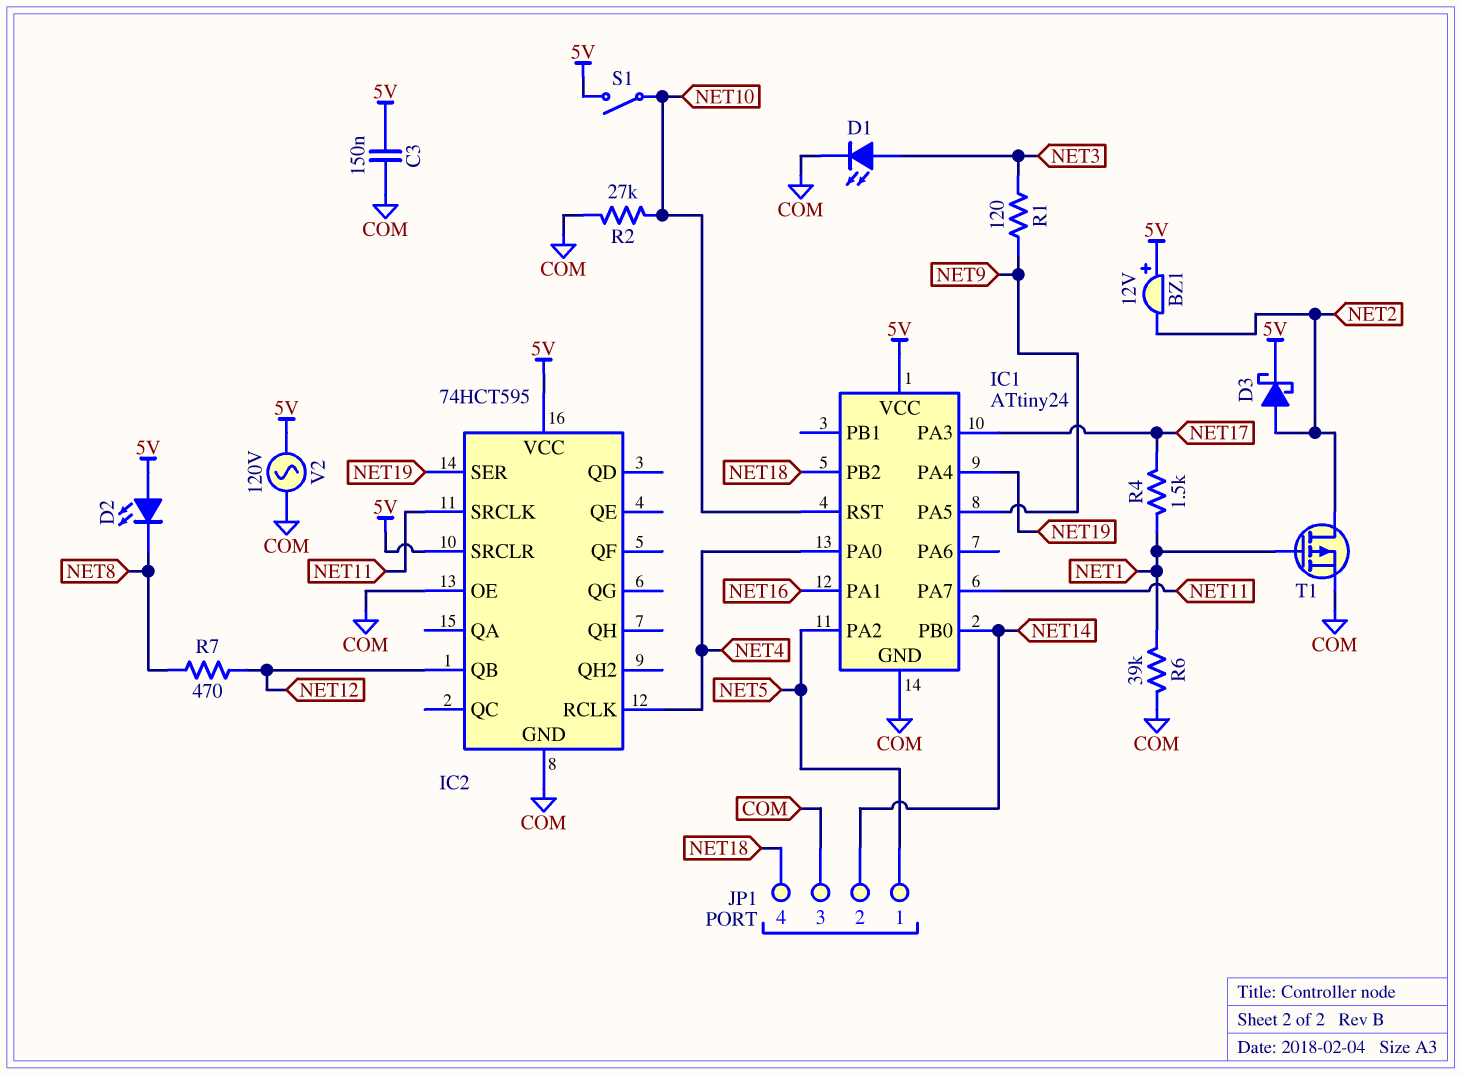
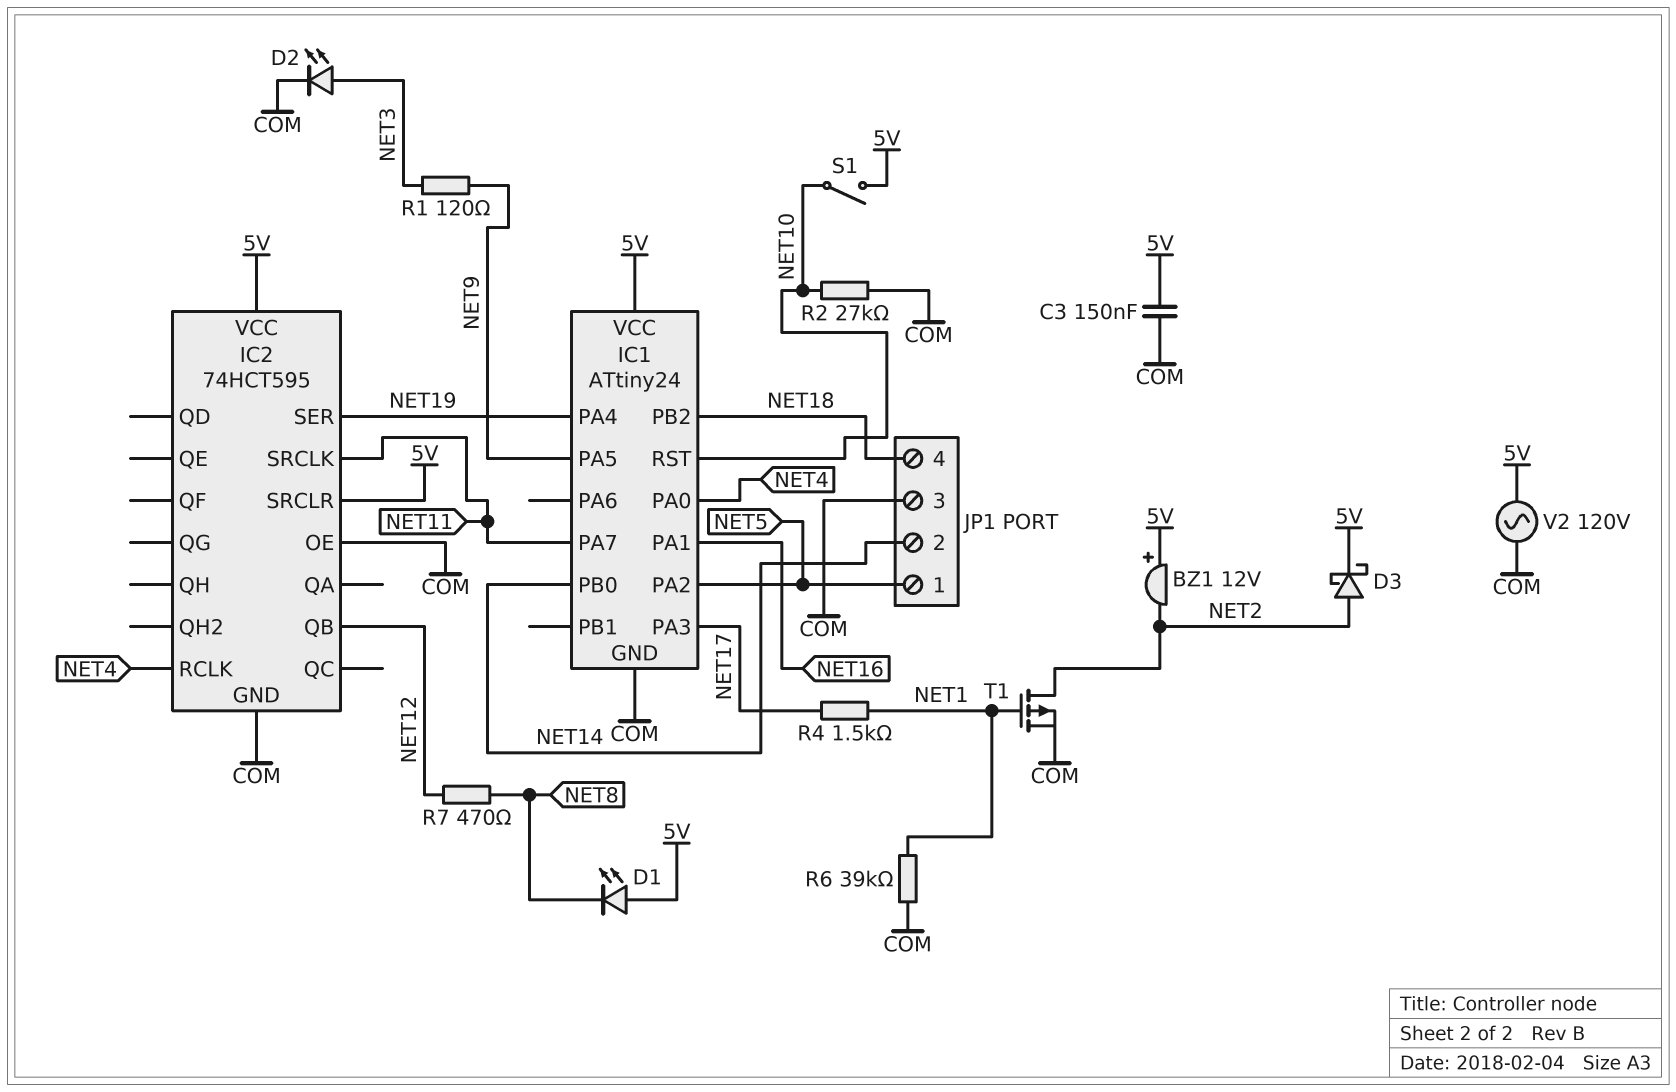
D1: LED (A NET3, K COM) -> LED (A 5V, K NET8)
D2: LED (A 5V, K NET8) -> LED (A NET3, K COM)

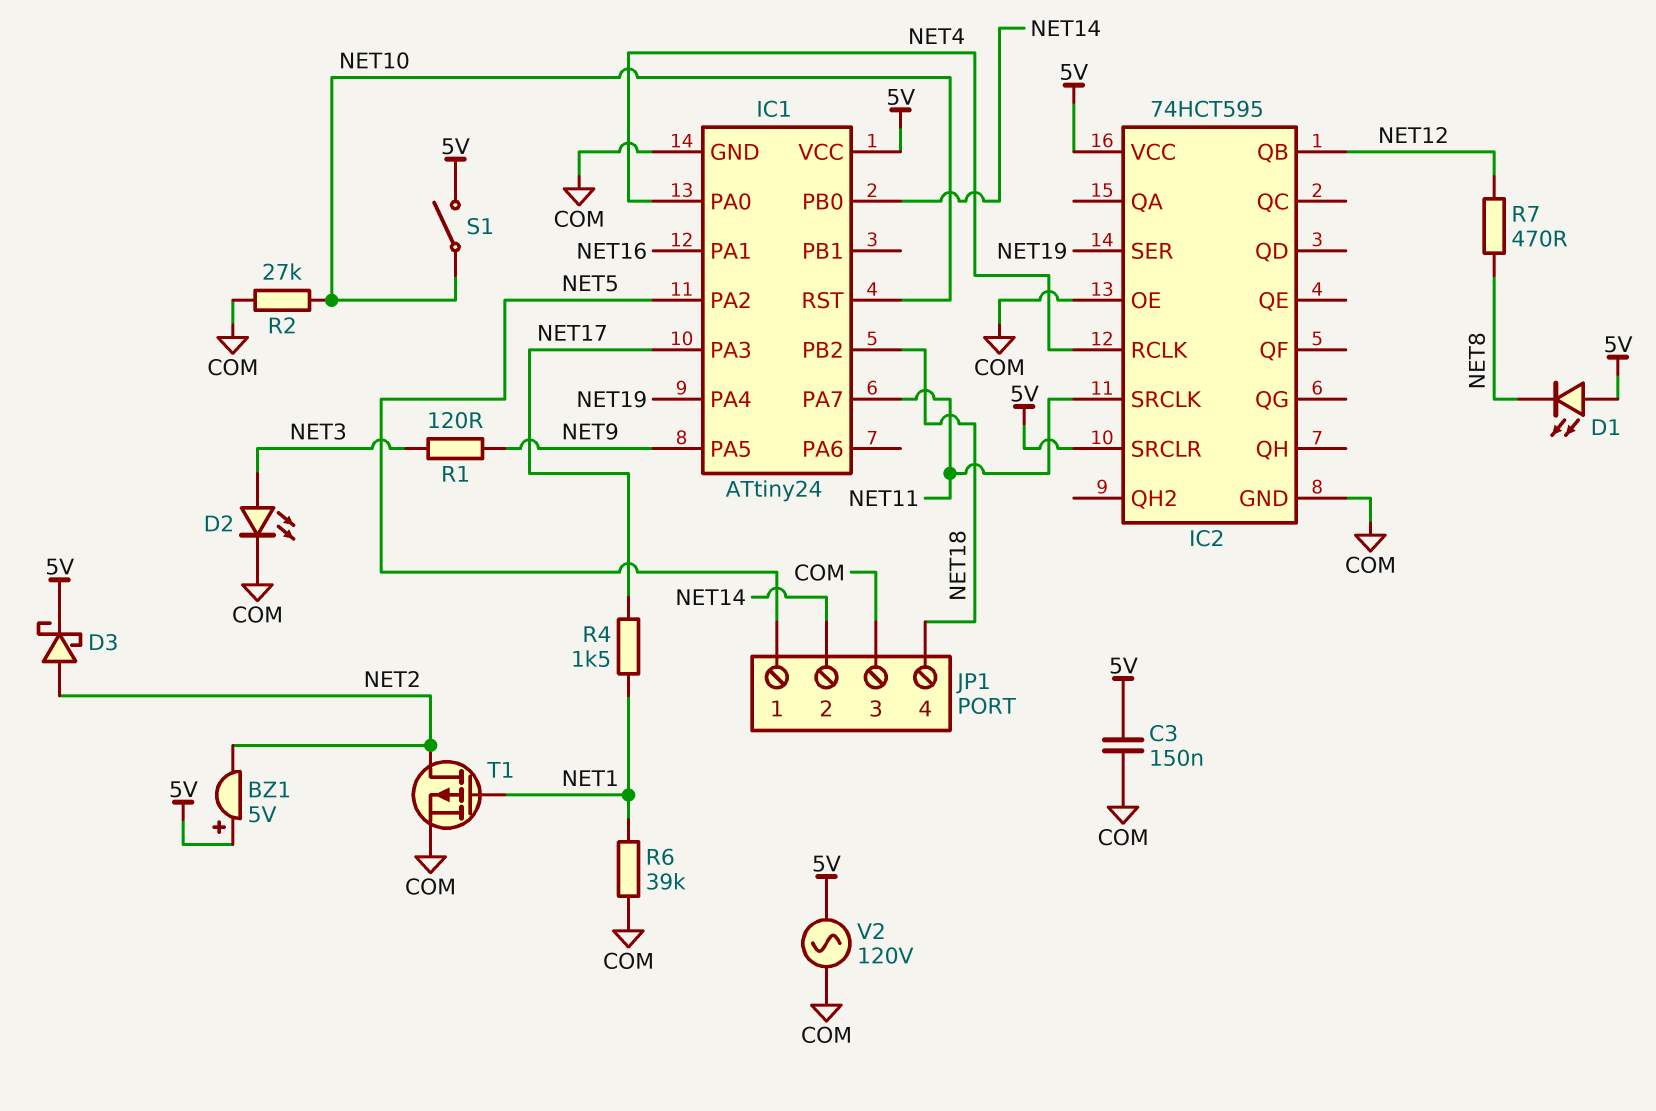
BZ1: buzzer 12V (plus 5V, minus NET2) -> buzzer 5V (plus 5V, minus NET2)

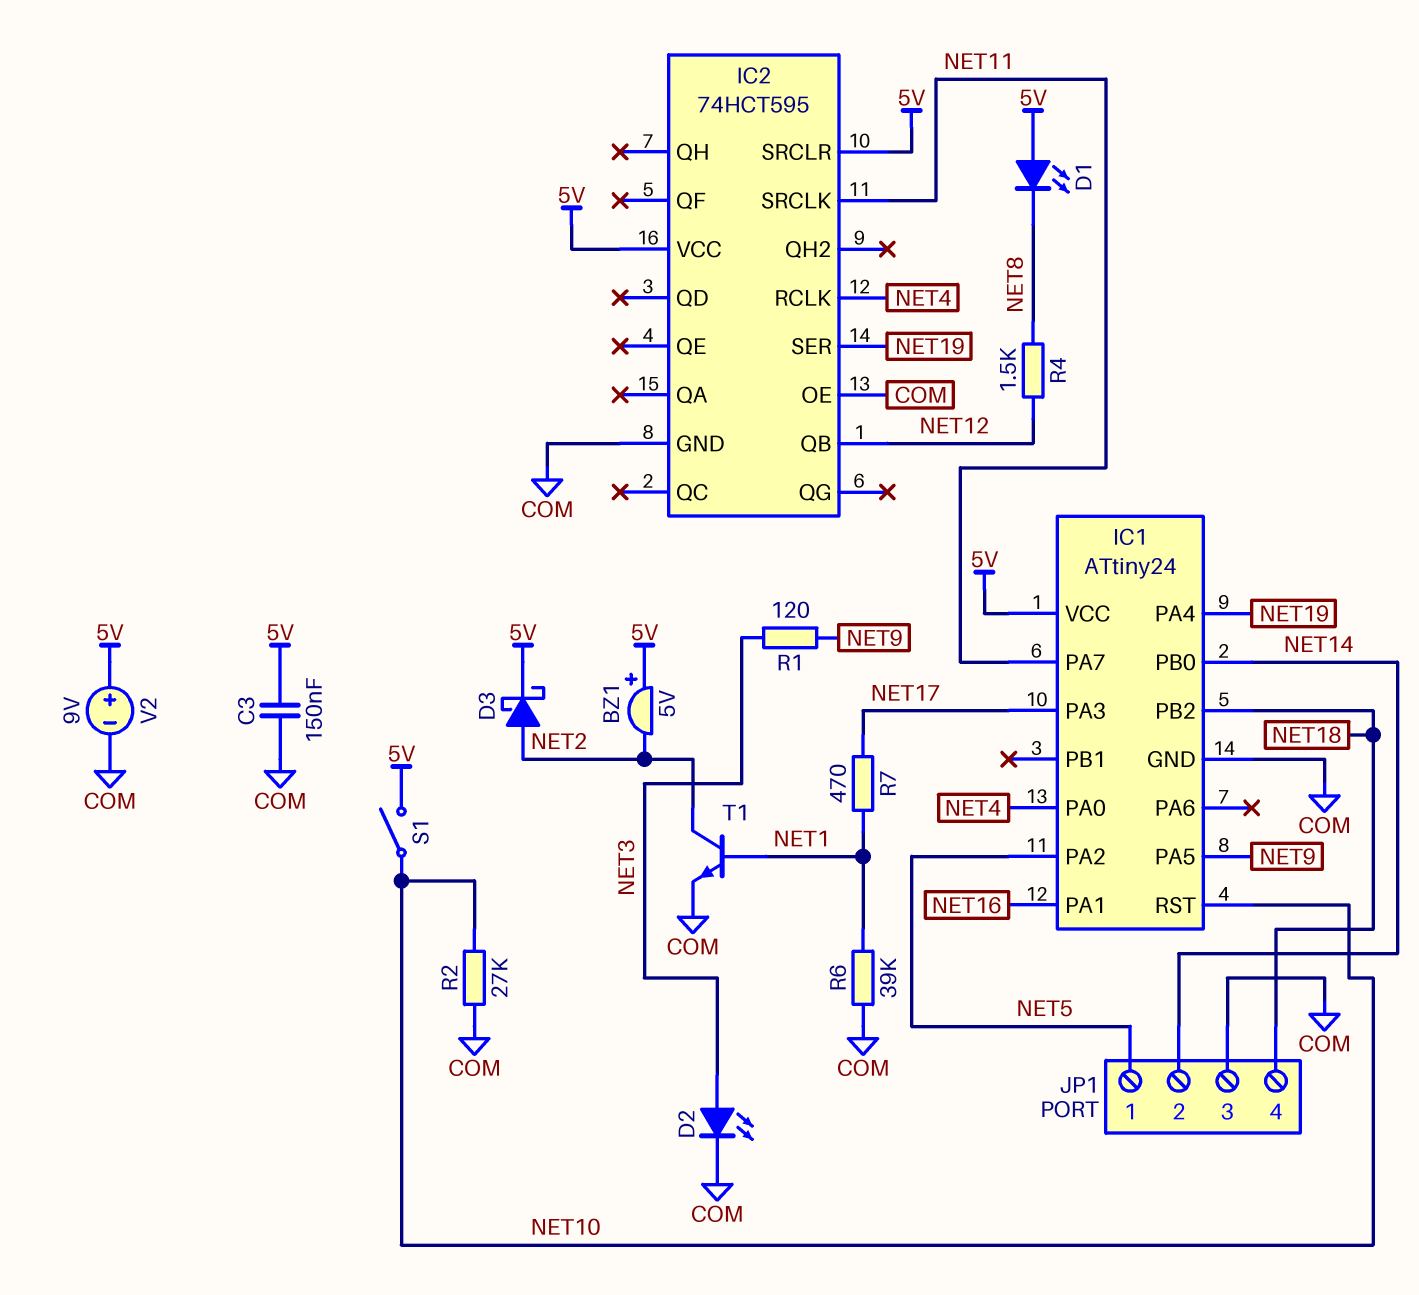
R4: 1.5k (NET1, NET17) -> 1.5k (NET8, NET12)
R7: 470 (NET8, NET12) -> 470 (NET1, NET17)
T1: PMOS (G NET1, D NET2, S COM) -> NPN (B NET1, C NET2, E COM)
V2: AC 120V (5V, COM) -> 9V (plus 5V, minus COM)

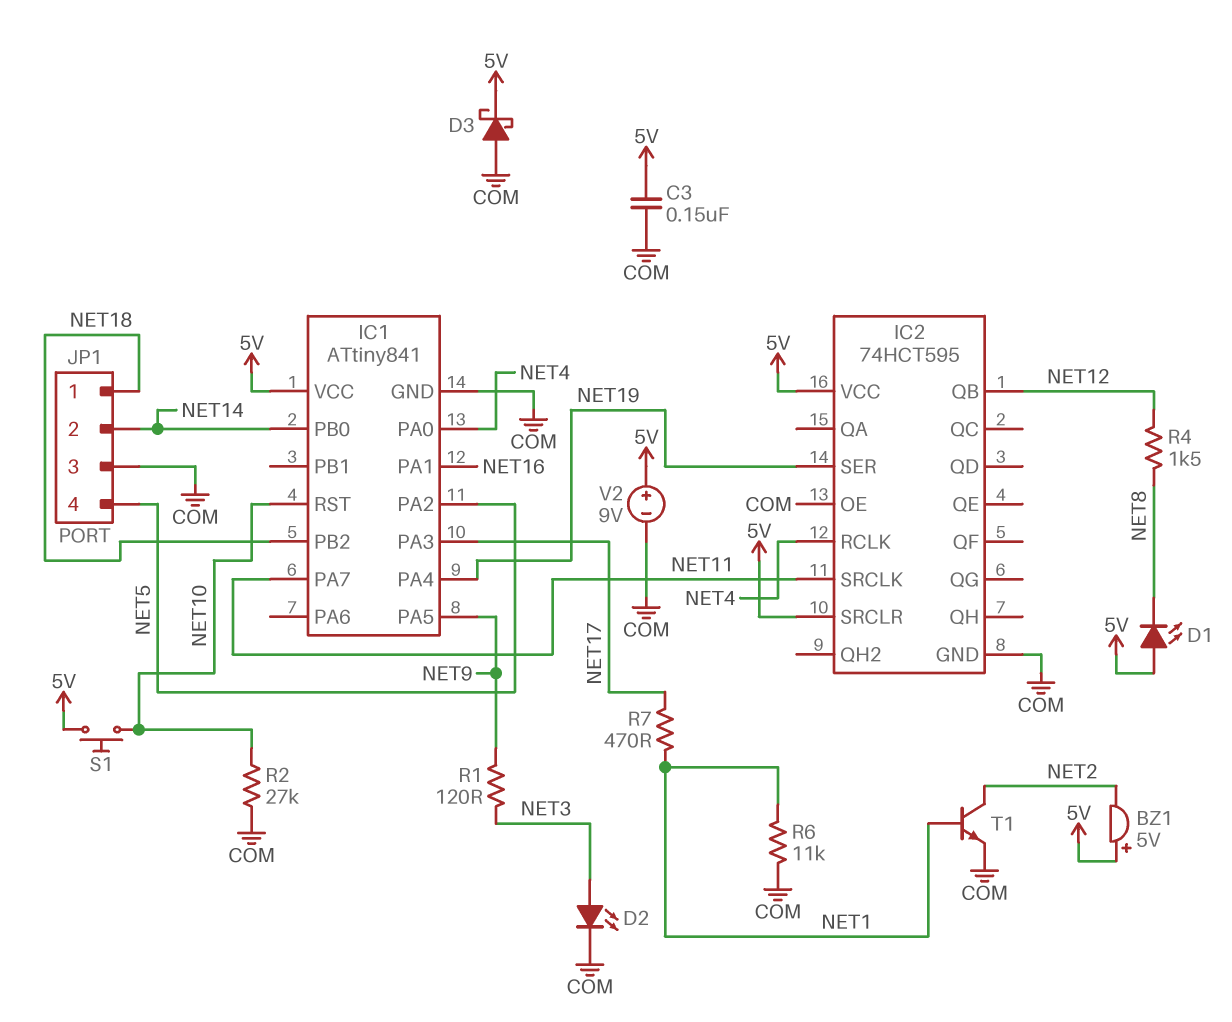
D3: schottky (A NET2, K 5V) -> schottky (A COM, K 5V)
IC1: ATtiny24 -> ATtiny841
JP1 pin 1: NET5 -> NET18
JP1 pin 4: NET18 -> NET5
R6: 39k (COM, NET1) -> 11k (COM, NET1)
S1: switch (5V, NET10) -> button (5V, NET10)

